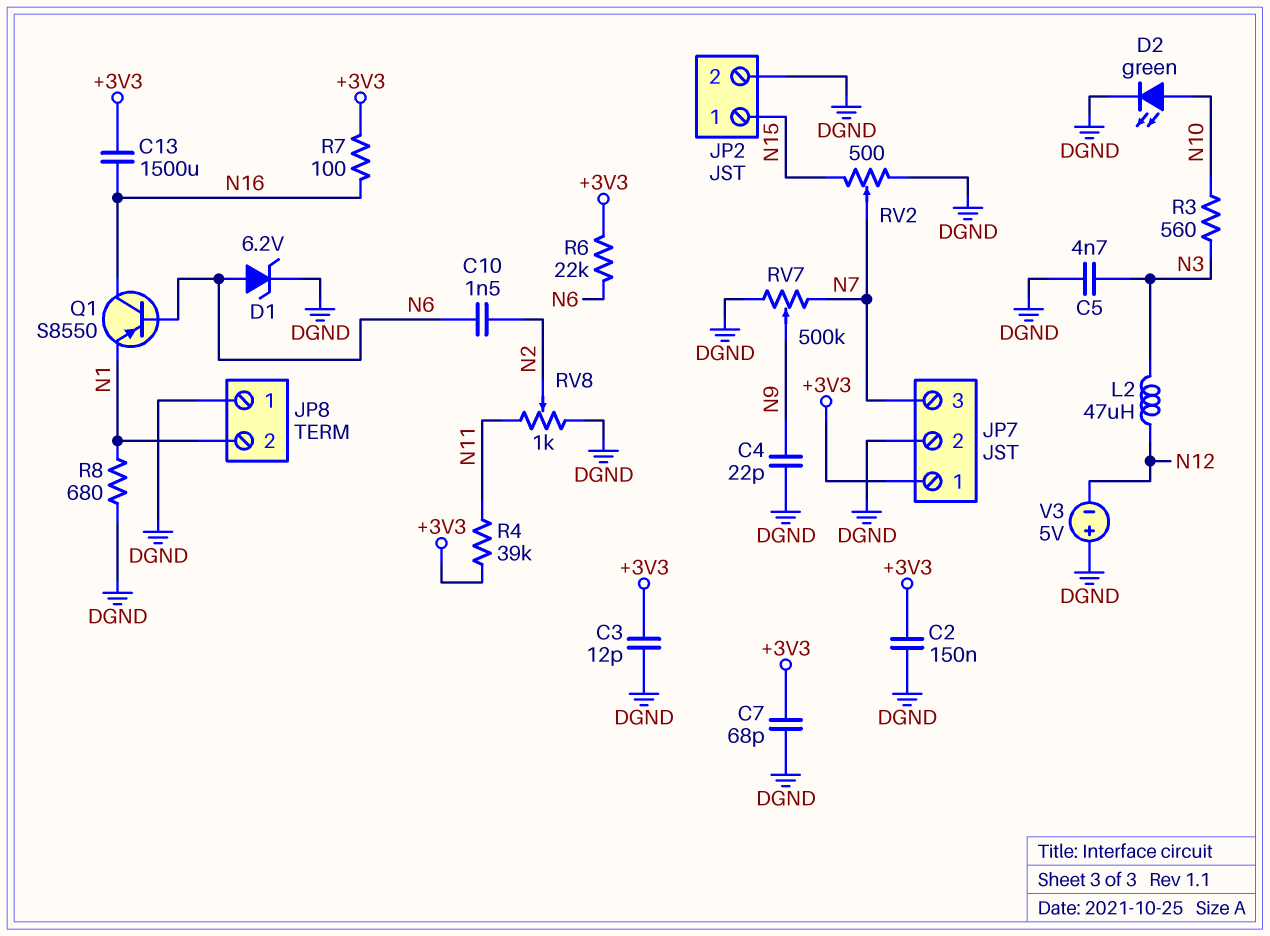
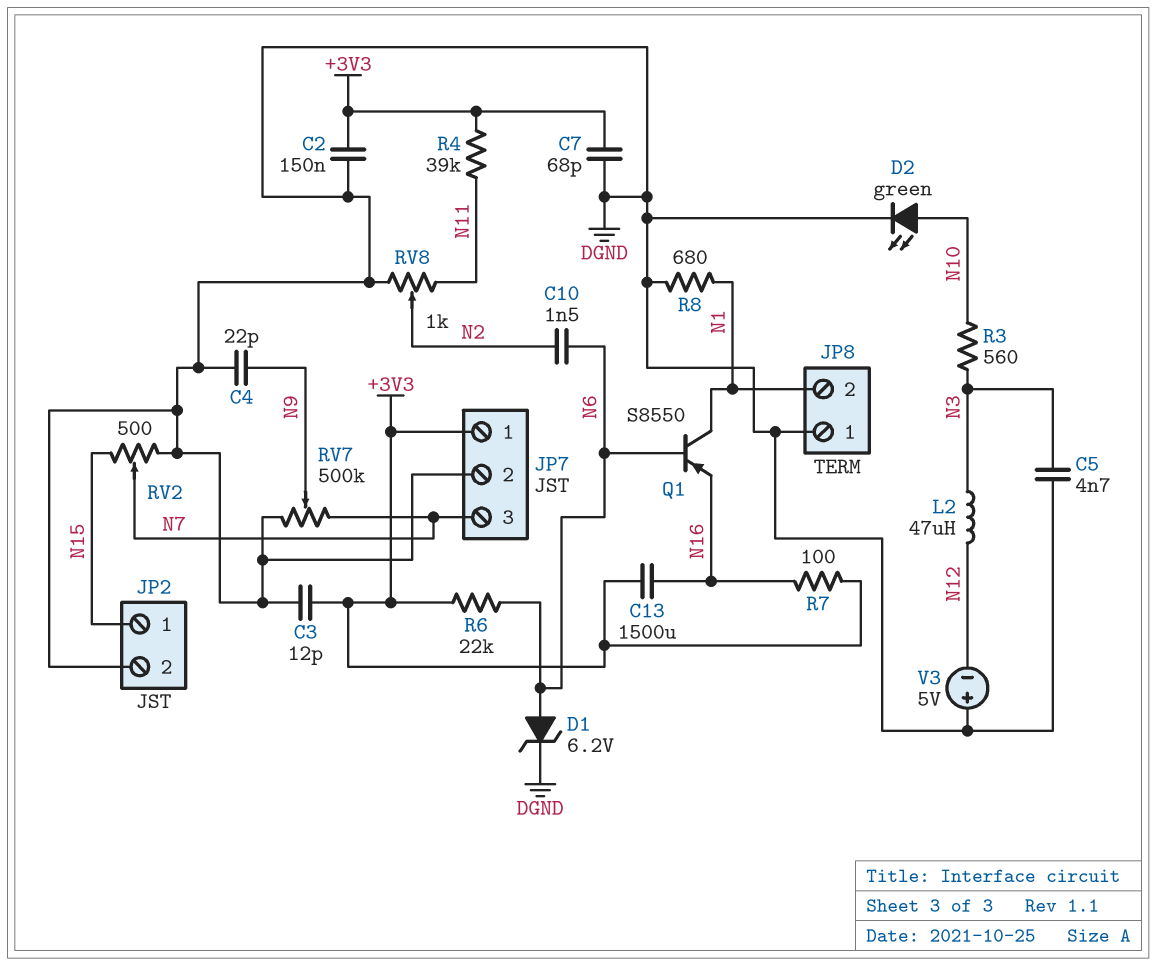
Q1: PNP S8550 (B N6, C N16, E N1) -> PNP S8550 (B N6, C N1, E N16)

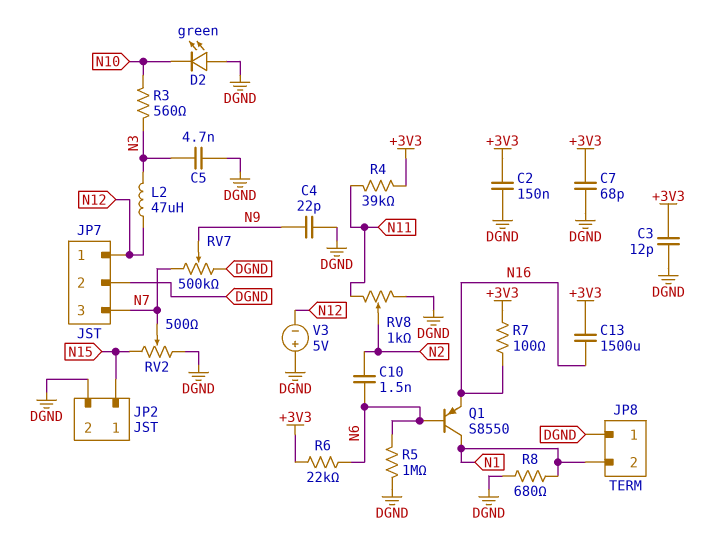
D1: zener 6.2V (A N6, K DGND) -> none
D2: LED green (A N10, K DGND) -> LED green (A DGND, K N10)
JP7 pin 1: +3V3 -> N12
R5: none -> 1M (DGND, N6)

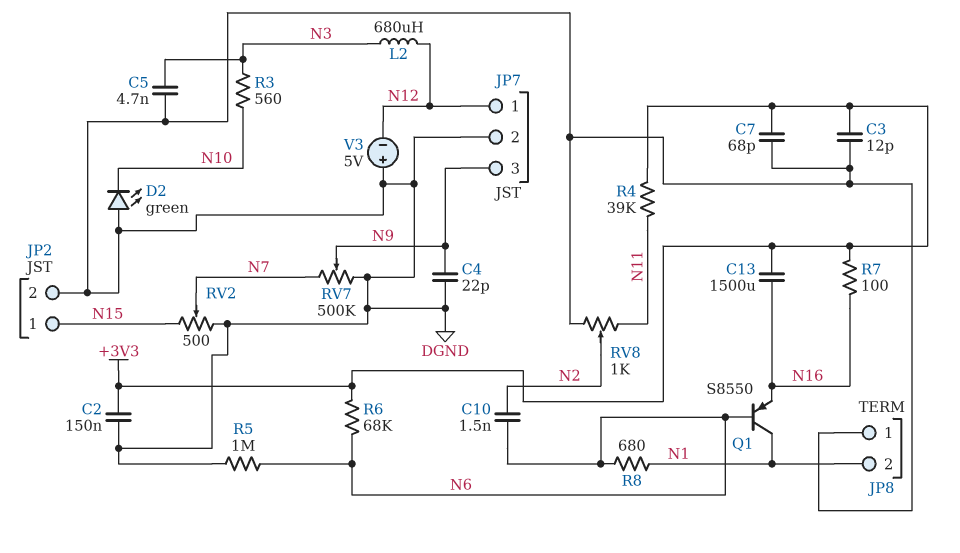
JP7 pin 3: N7 -> N9
L2: 47uH (N3, N12) -> 680uH (N3, N12)
R6: 22k (+3V3, N6) -> 68k (+3V3, N6)
R8: 680 (DGND, N1) -> 680 (N1, N6)

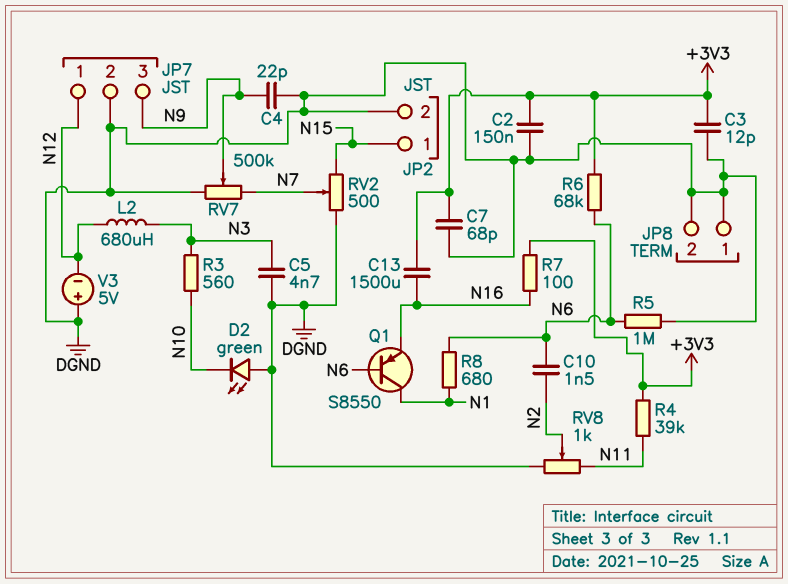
JP8 pin 2: N1 -> DGND

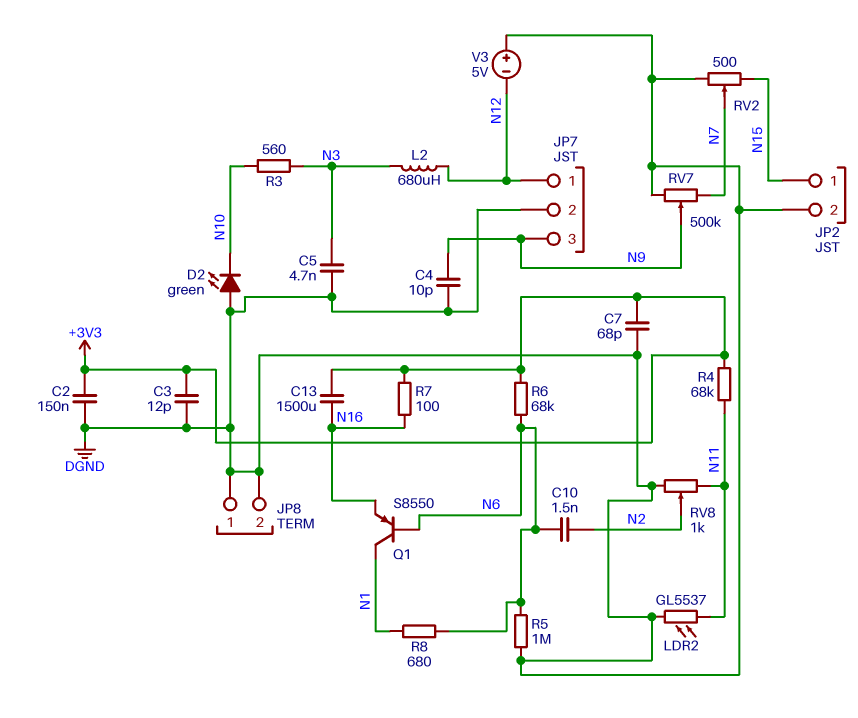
C4: 22pF (DGND, N9) -> 10pF (DGND, N9)
LDR2: none -> GL5537 (DGND, N11)
R4: 39k (+3V3, N11) -> 68k (+3V3, N11)

